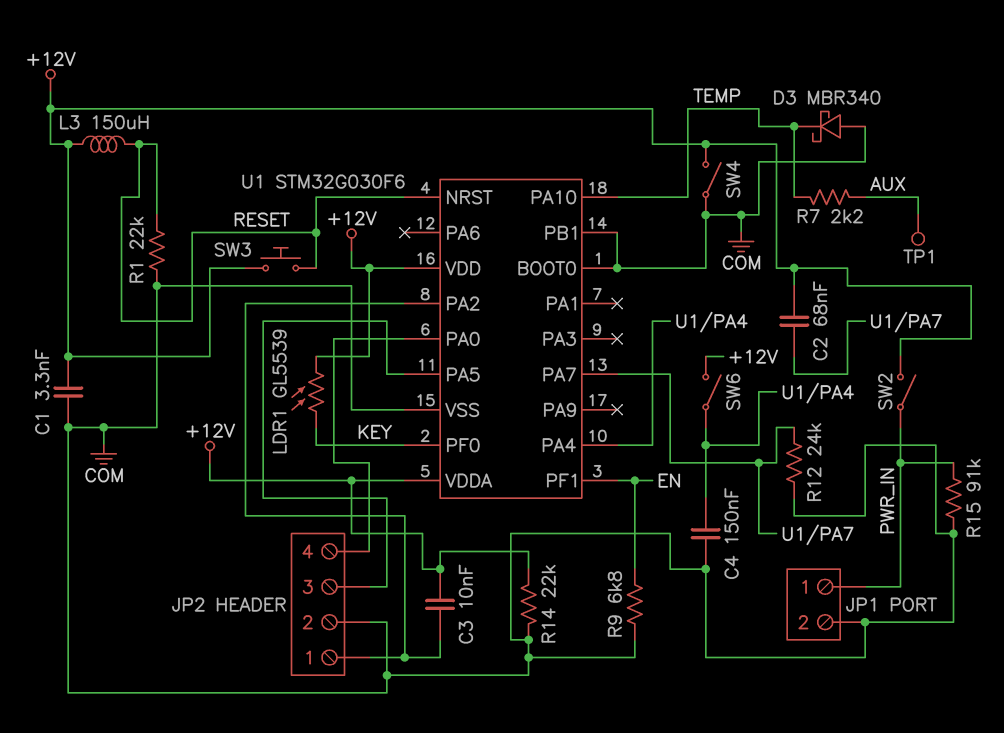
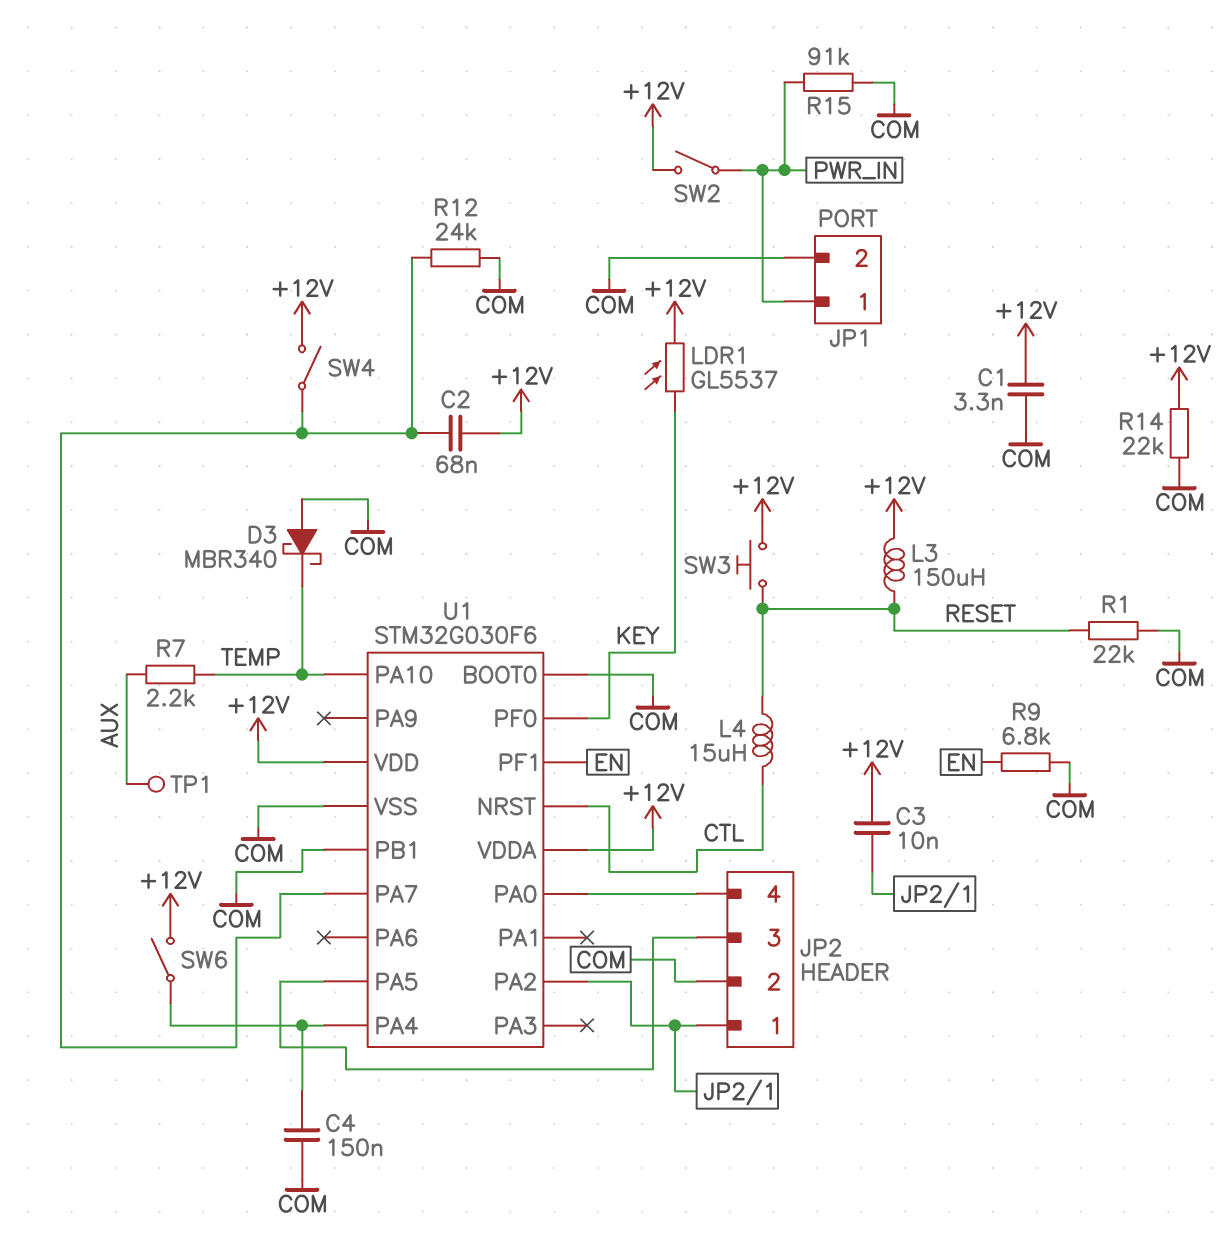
L4: none -> 15uH (CTL, RESET)
LDR1: GL5539 (+12V, KEY) -> GL5537 (+12V, KEY)
SW4: switch (+12V, COM) -> switch (+12V, U1/PA7)
U1 pin NRST: RESET -> CTL

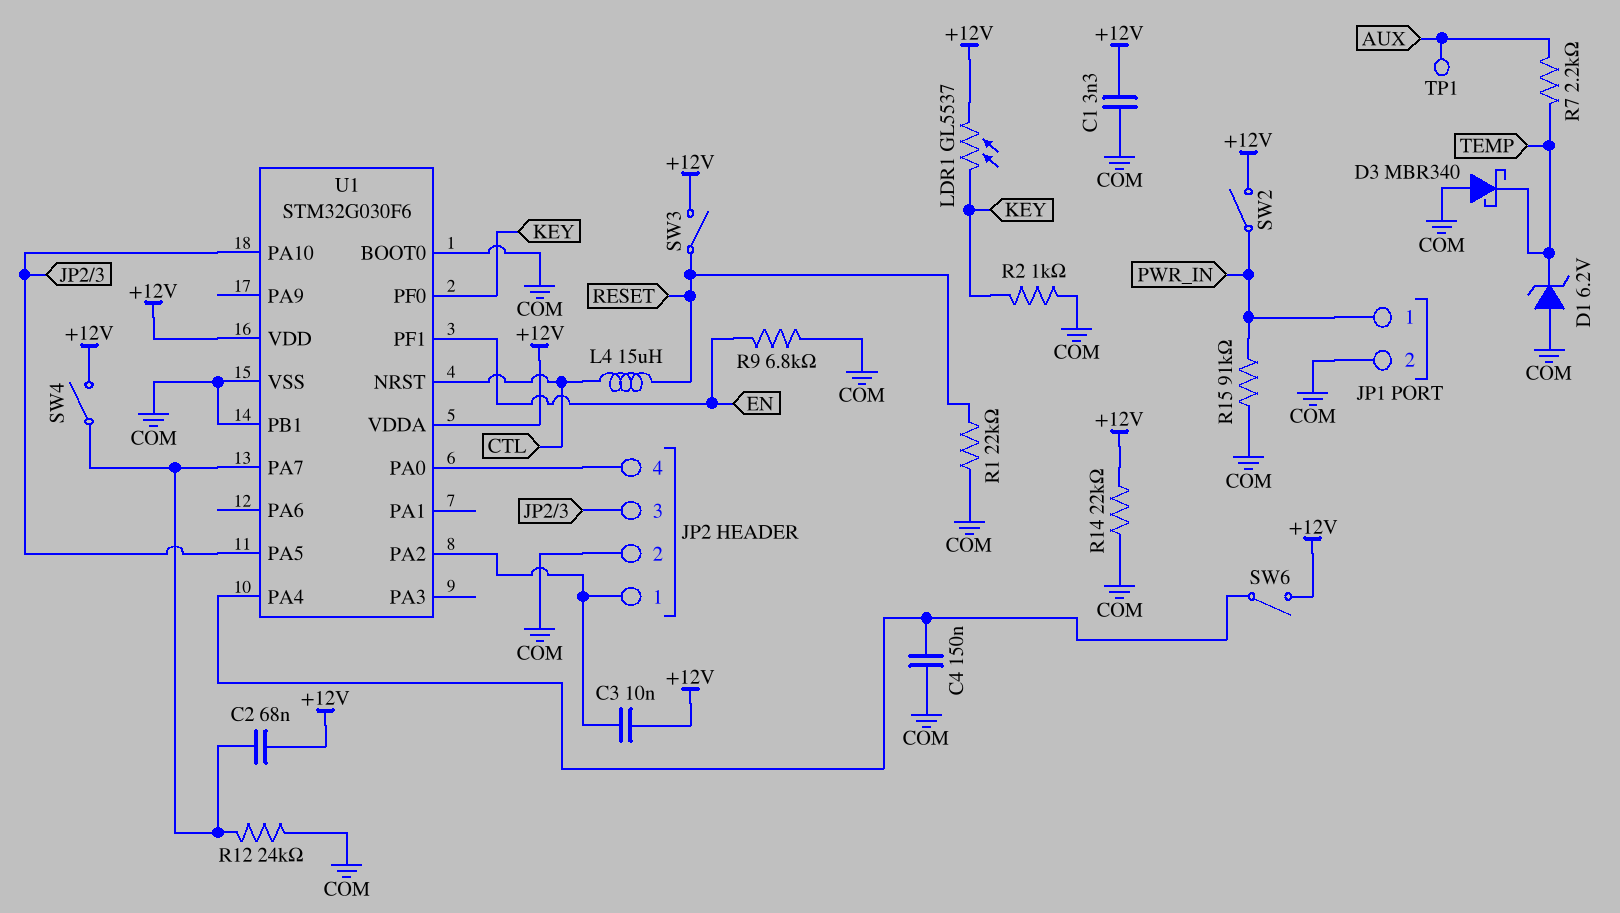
D1: none -> zener 6.2V (A COM, K TEMP)
L3: 150uH (+12V, RESET) -> none
R2: none -> 1k (COM, KEY)
SW3: button (+12V, RESET) -> switch (+12V, RESET)
U1 pin PA10: TEMP -> JP2/3

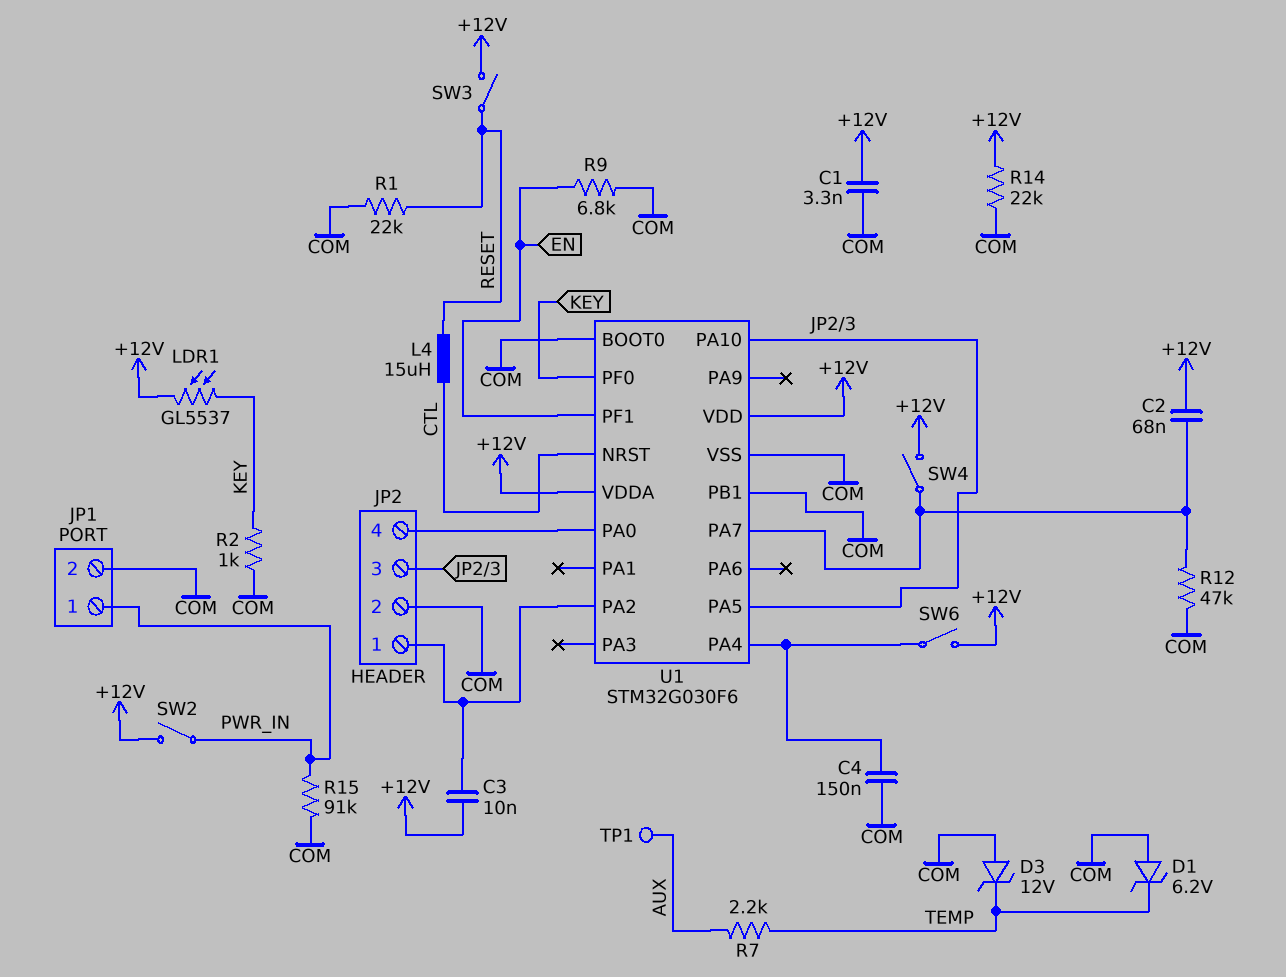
D3: schottky MBR340 (A COM, K TEMP) -> zener 12V (A COM, K TEMP)
R12: 24k (COM, U1/PA7) -> 47k (COM, U1/PA7)

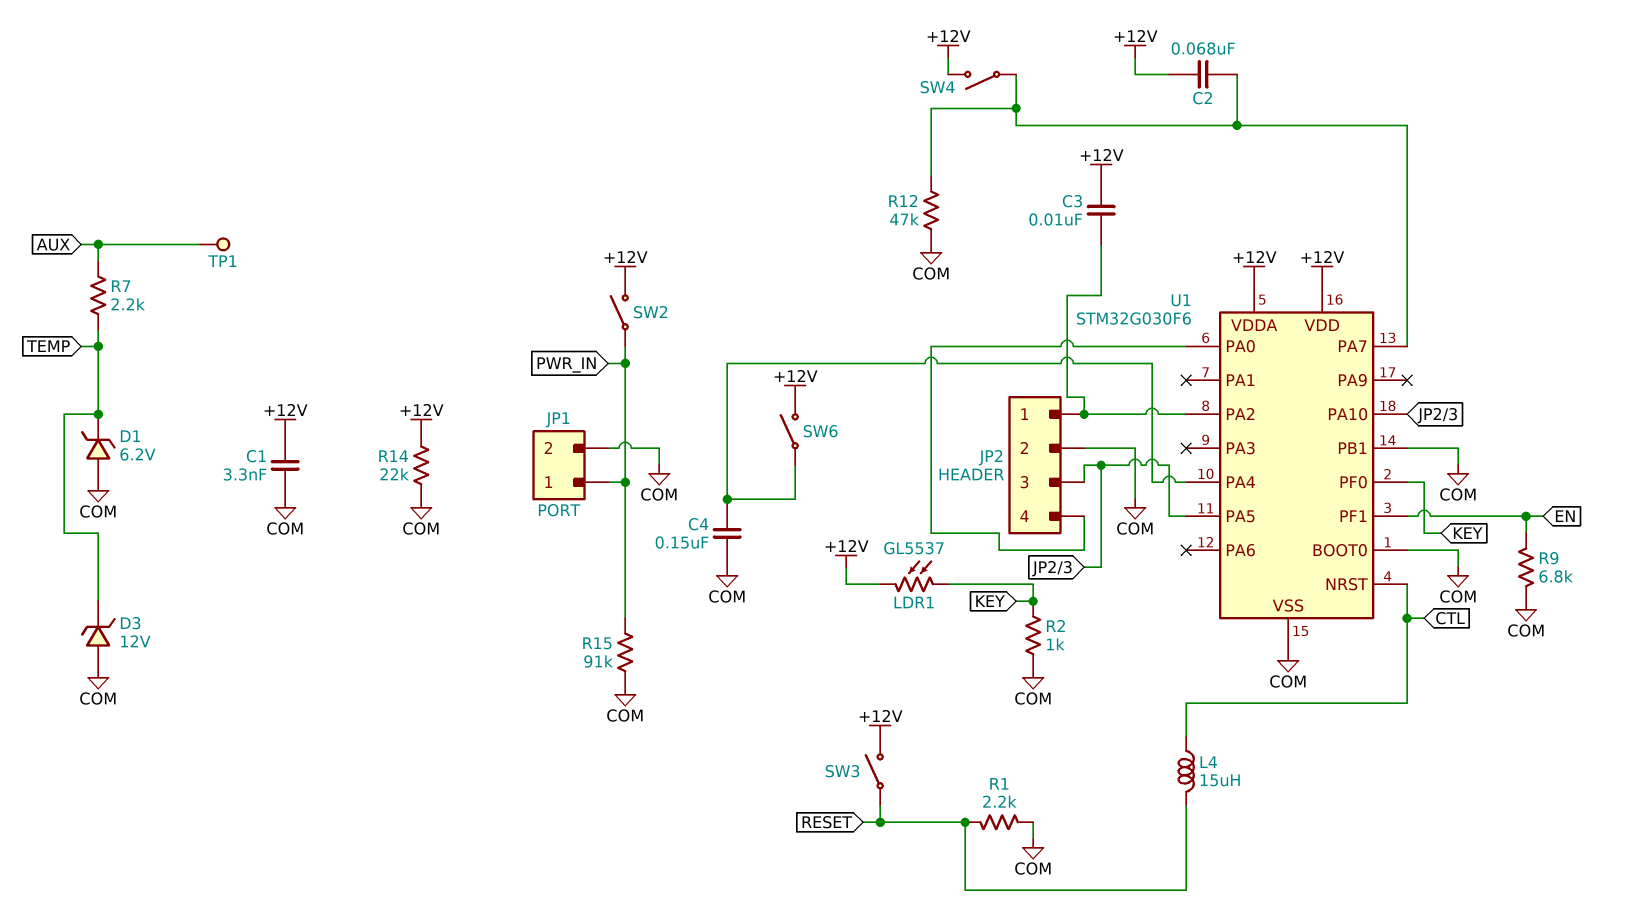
R1: 22k (COM, RESET) -> 2.2k (COM, RESET)

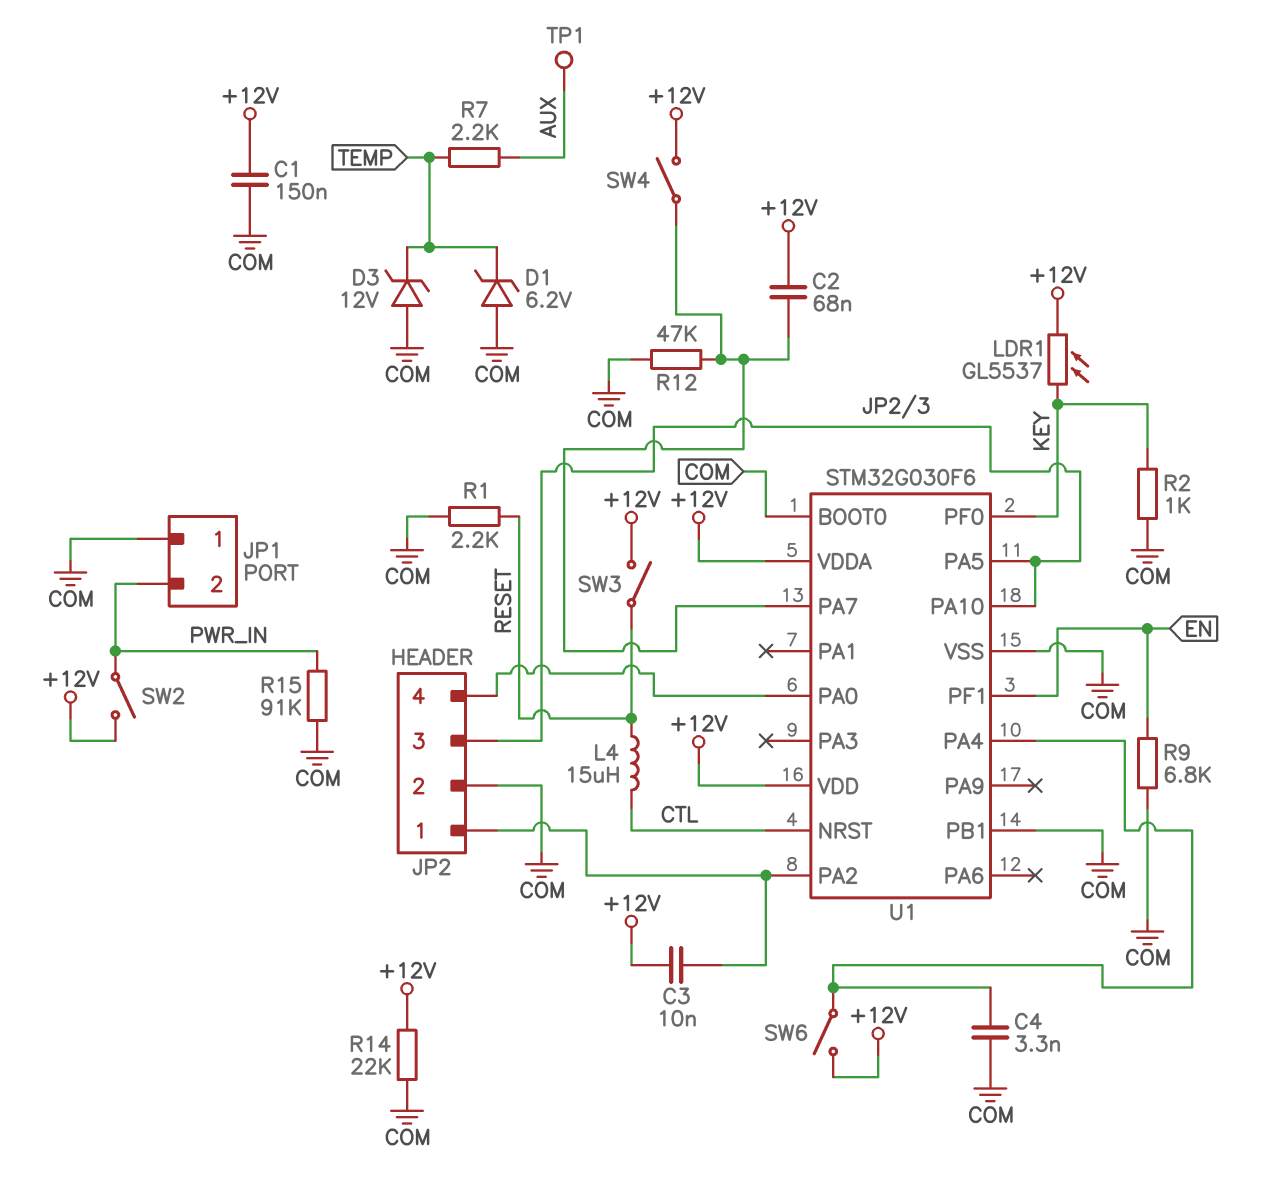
C1: 3.3nF (+12V, COM) -> 150nF (+12V, COM)
C4: 150nF (COM, U1/PA4) -> 3.3nF (COM, U1/PA4)
JP1 pin 1: PWR_IN -> COM
JP1 pin 2: COM -> PWR_IN

